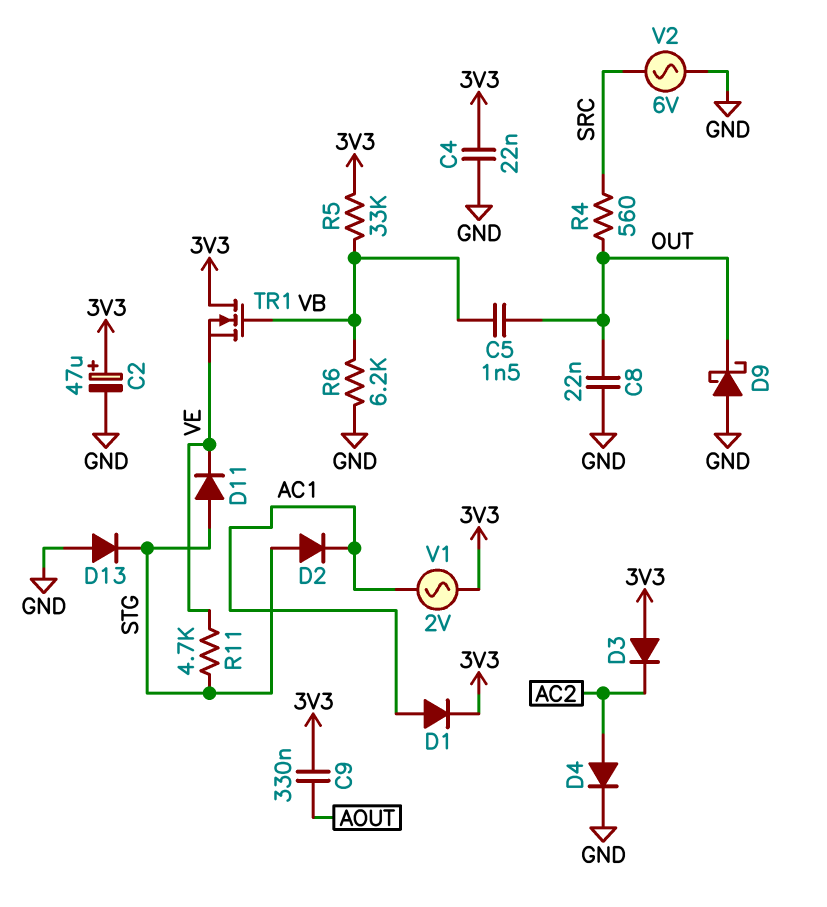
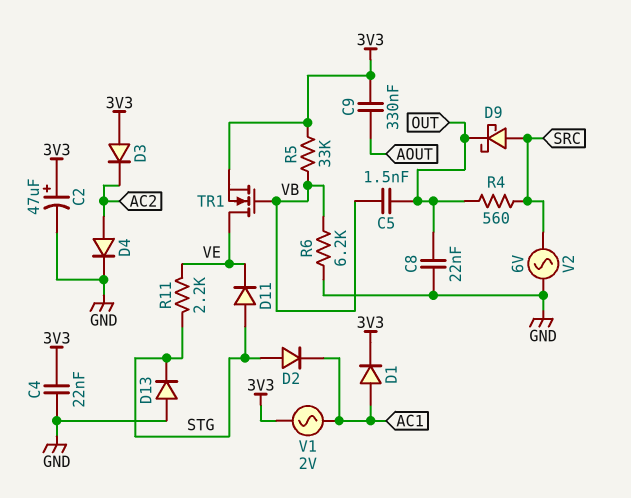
D9: schottky (A GND, K OUT) -> schottky (A SRC, K OUT)
R11: 4.7k (STG, VE) -> 2.2k (STG, VE)
TR1: NMOS (G VB, D 3V3, S VE) -> NMOS (G VB, D VE, S 3V3)

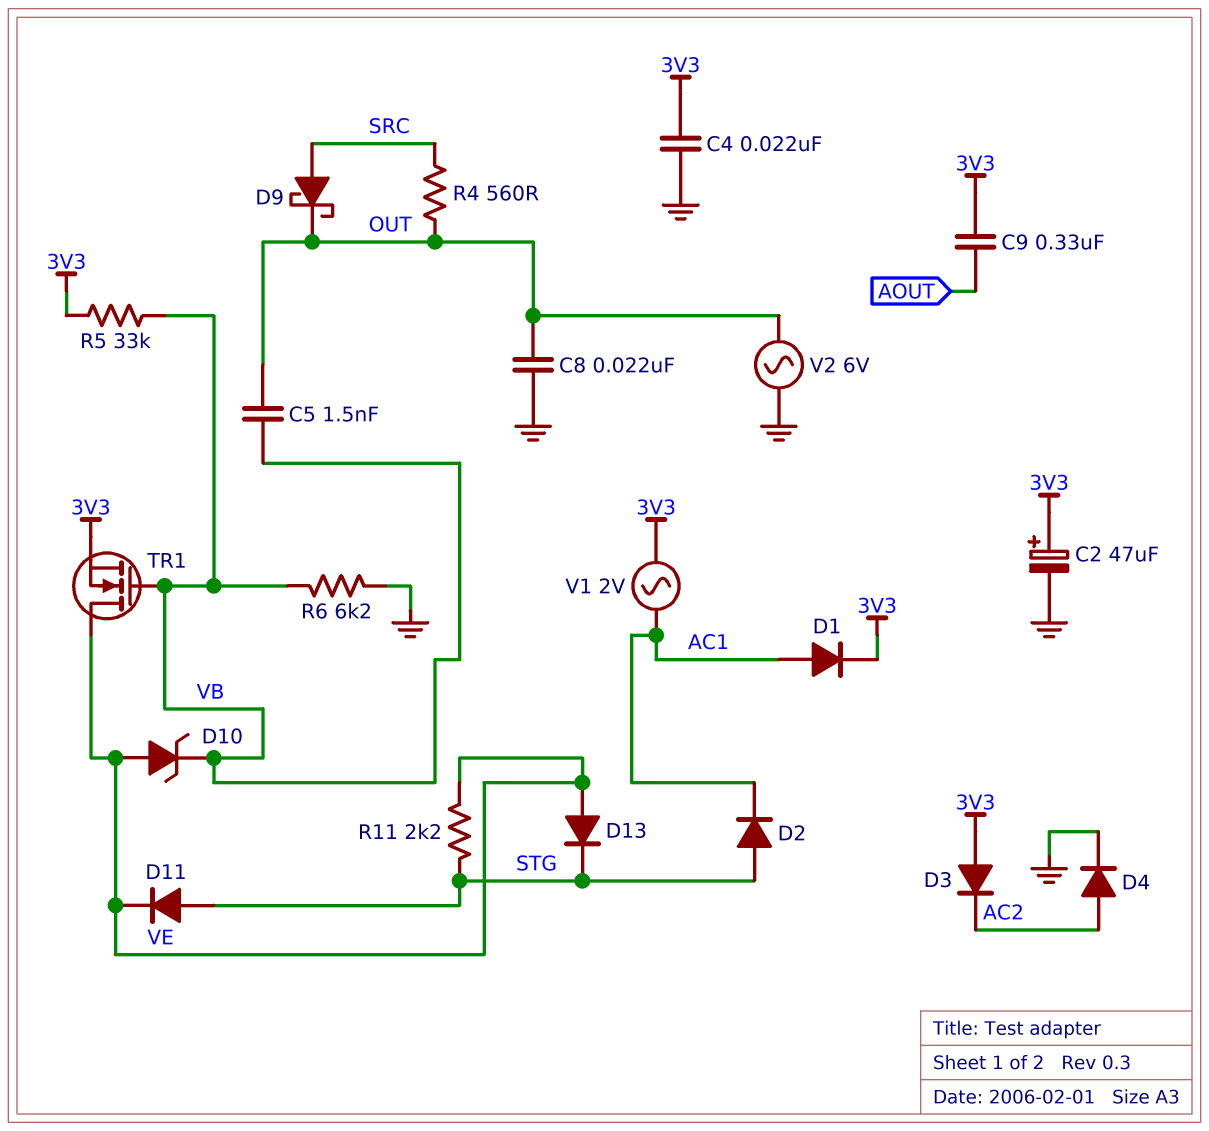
D10: none -> zener (A VE, K VB)
D13: diode (A GND, K STG) -> diode (A VE, K STG)
V2: AC 6V (GND, SRC) -> AC 6V (GND, OUT)

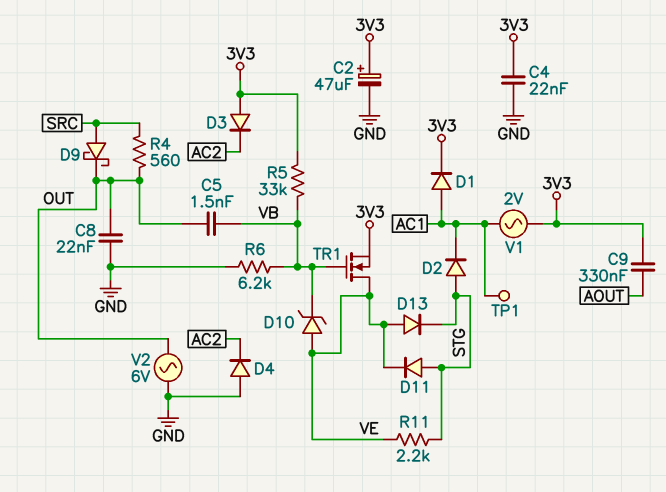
D4: diode (A AC2, K GND) -> diode (A GND, K AC2)
TP1: none -> test point (AC1)

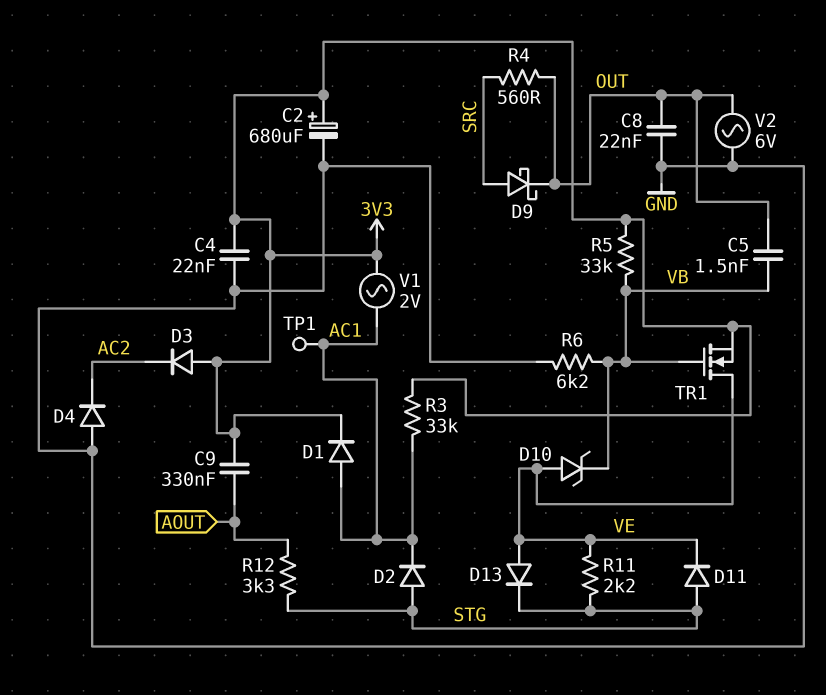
C2: 47uF (plus 3V3, minus GND) -> 680uF (plus 3V3, minus GND)
R3: none -> 33k (3V3, AC1)
R12: none -> 3.3k (AOUT, STG)

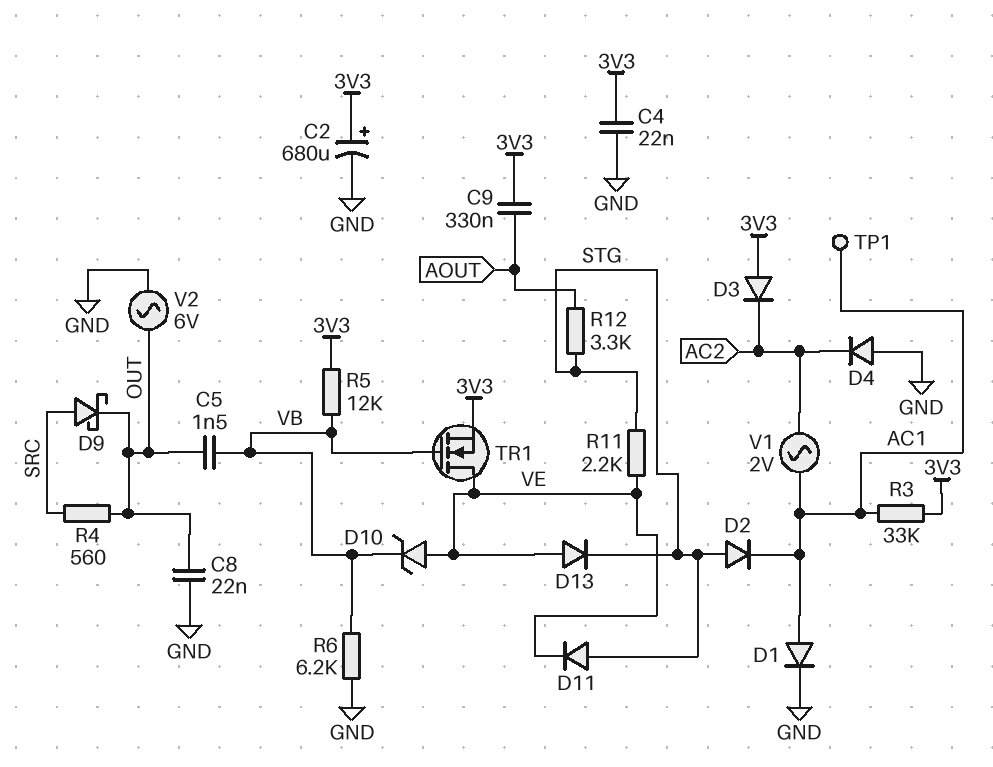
D1: diode (A AC1, K 3V3) -> diode (A AC1, K GND)
R5: 33k (3V3, VB) -> 12k (3V3, VB)
V1: AC 2V (3V3, AC1) -> AC 2V (AC1, AC2)

